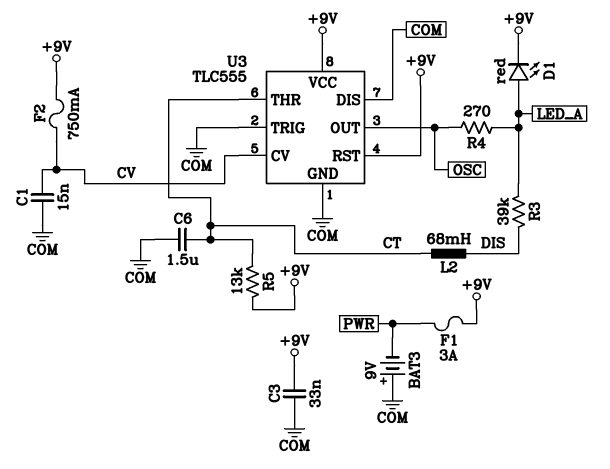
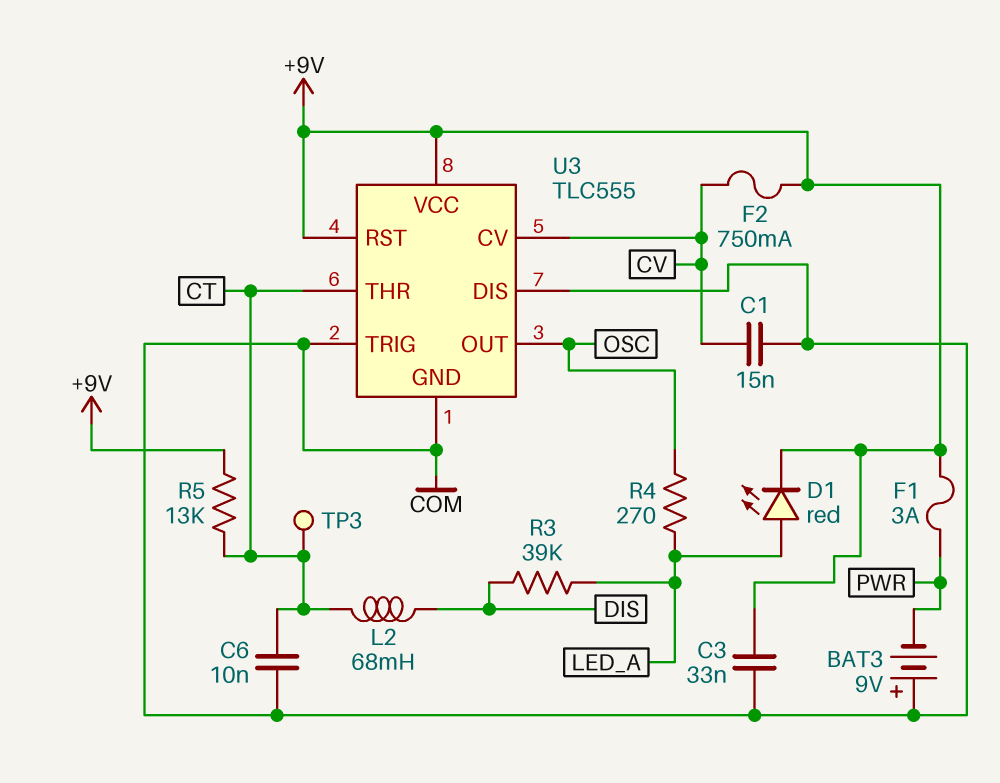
C6: 1.5uF (COM, CT) -> 10nF (COM, CT)
TP3: none -> test point (CT)

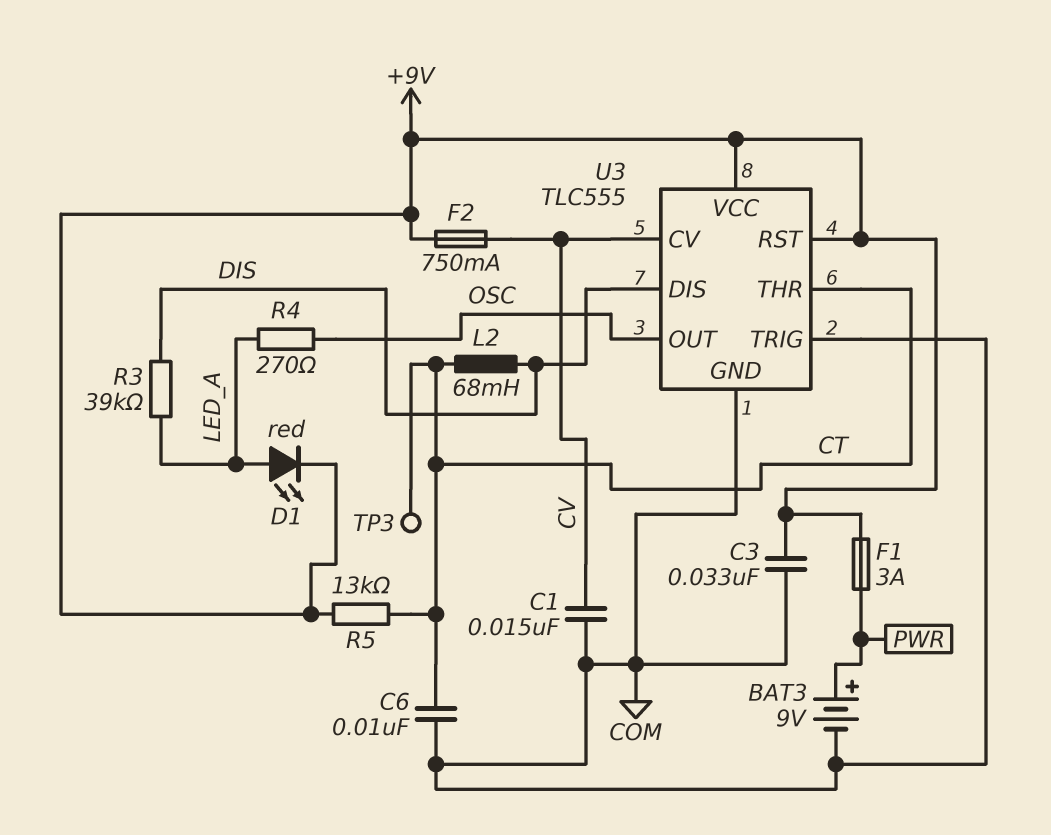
BAT3: 9V (plus COM, minus PWR) -> 9V (plus PWR, minus COM)
U3 pin DIS: COM -> DIS

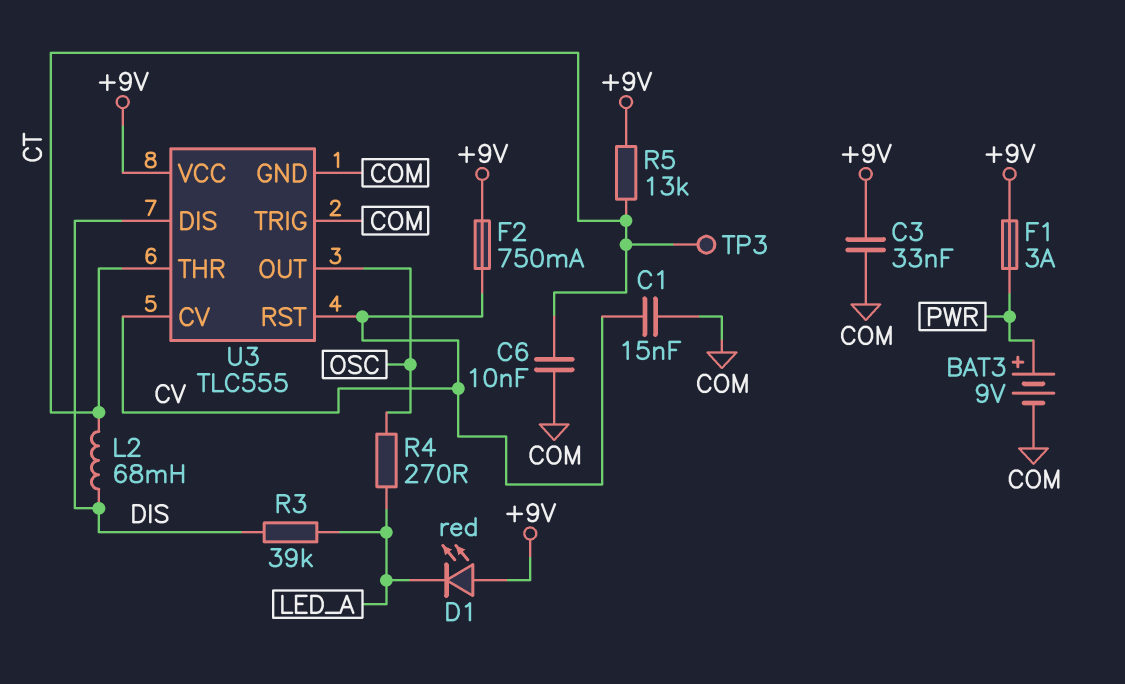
D1: LED red (A LED_A, K +9V) -> LED red (A +9V, K LED_A)
U3 pin RST: +9V -> CV

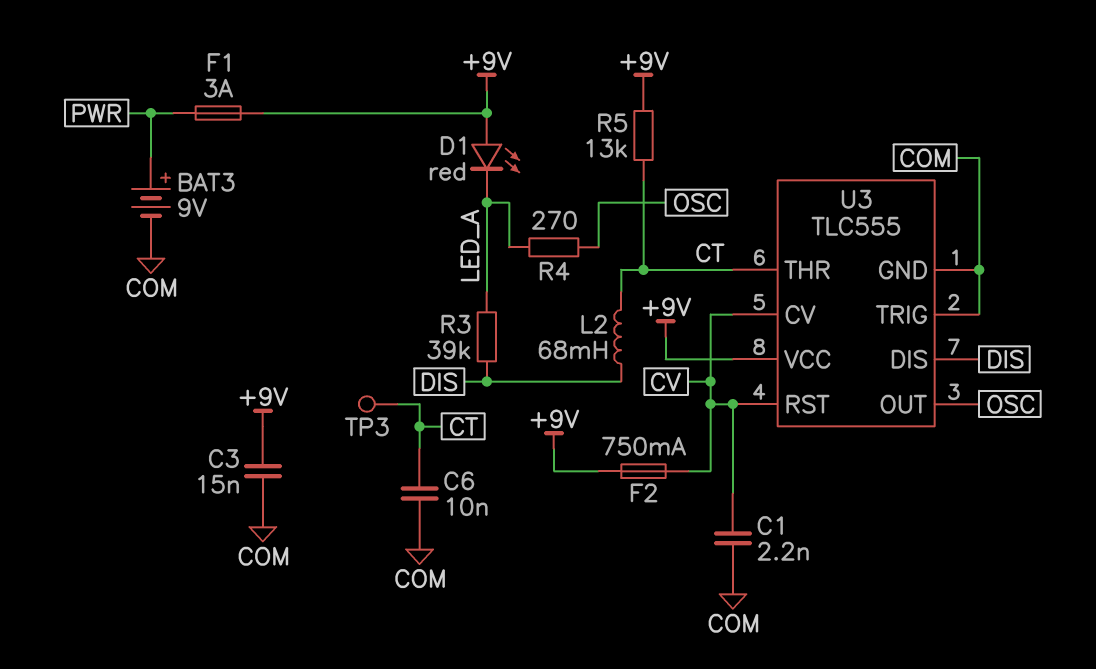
C1: 15nF (COM, CV) -> 2.2nF (COM, CV)
C3: 33nF (+9V, COM) -> 15nF (+9V, COM)

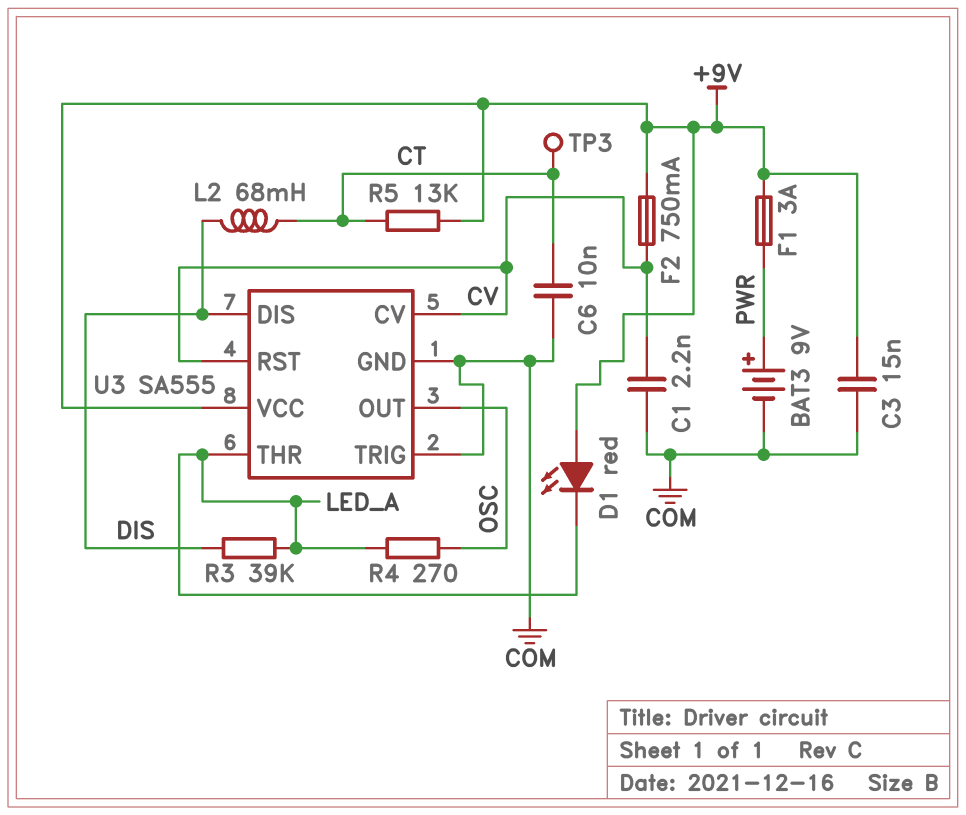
U3: TLC555 -> SA555
U3 pin THR: CT -> LED_A

